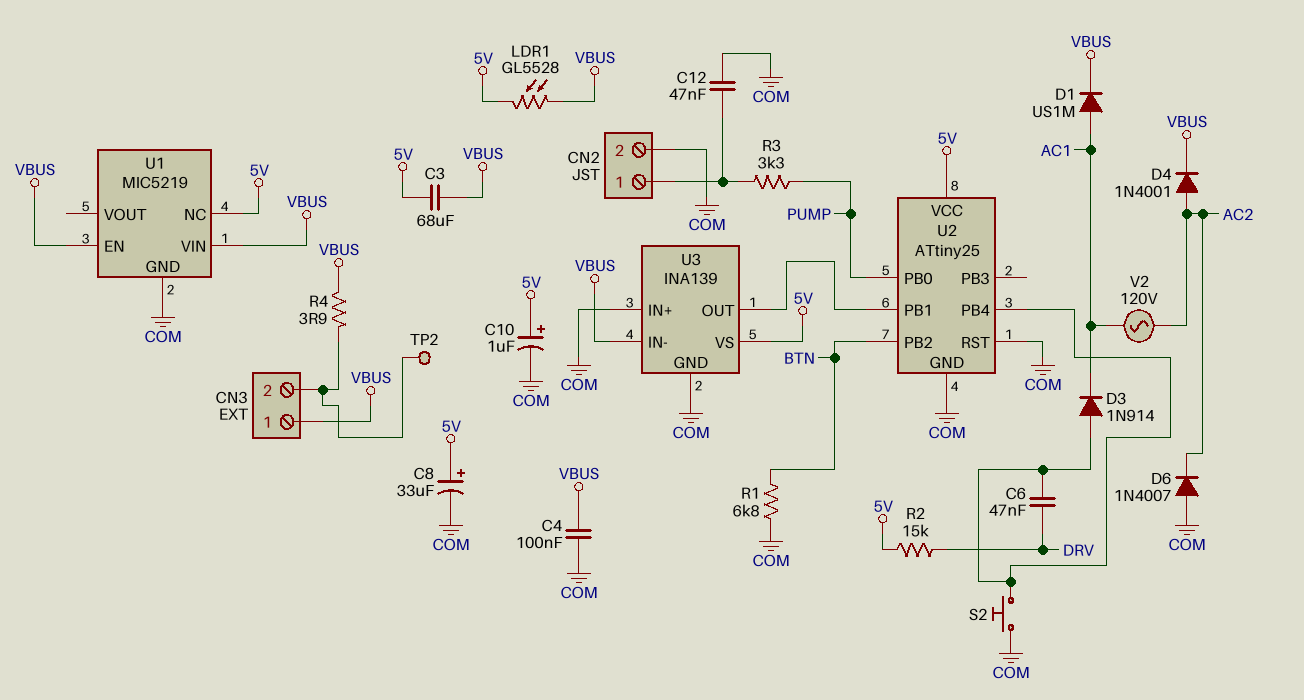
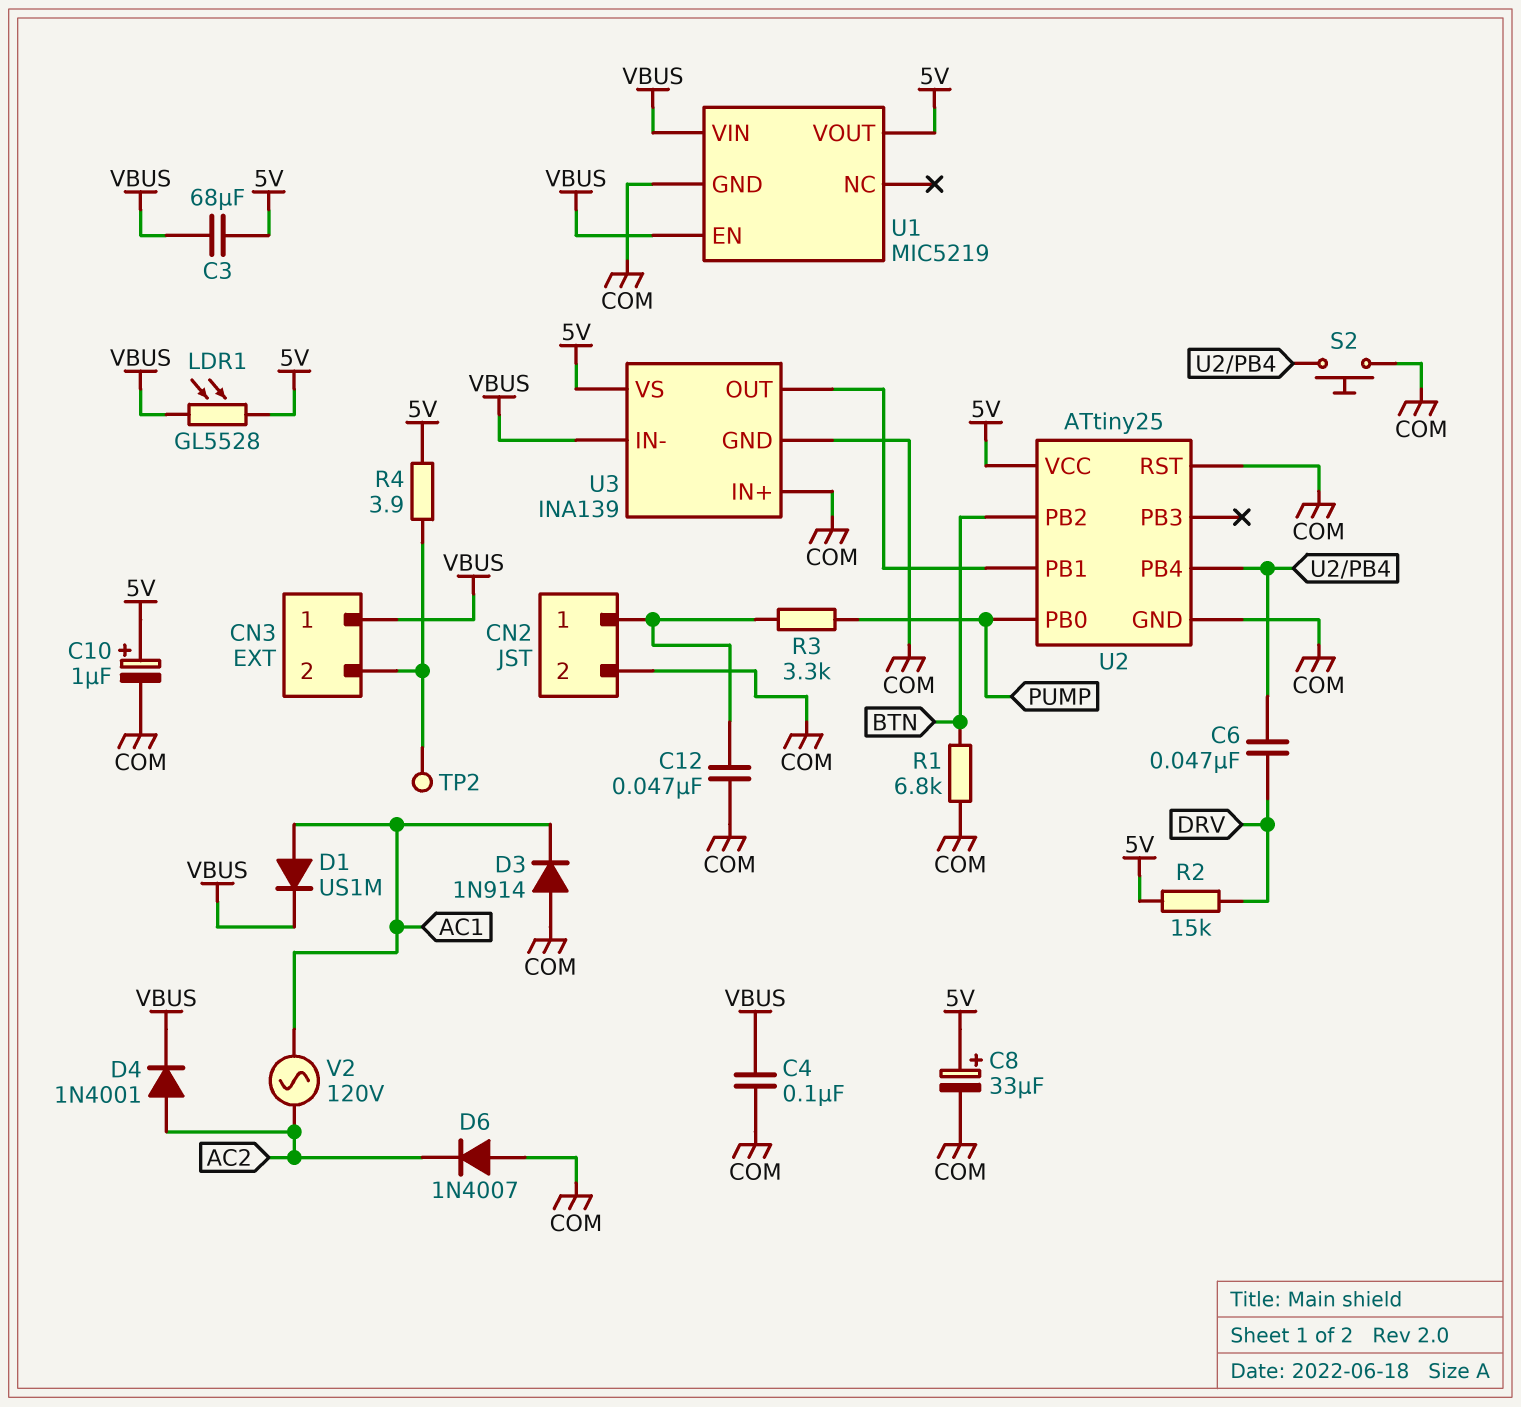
D3: diode 1N914 (A U2/PB4, K AC1) -> diode 1N914 (A COM, K AC1)
R4: 3.9 (CN3/2, VBUS) -> 3.9 (5V, CN3/2)
U1 pin NC: 5V -> none
U1 pin VOUT: none -> 5V

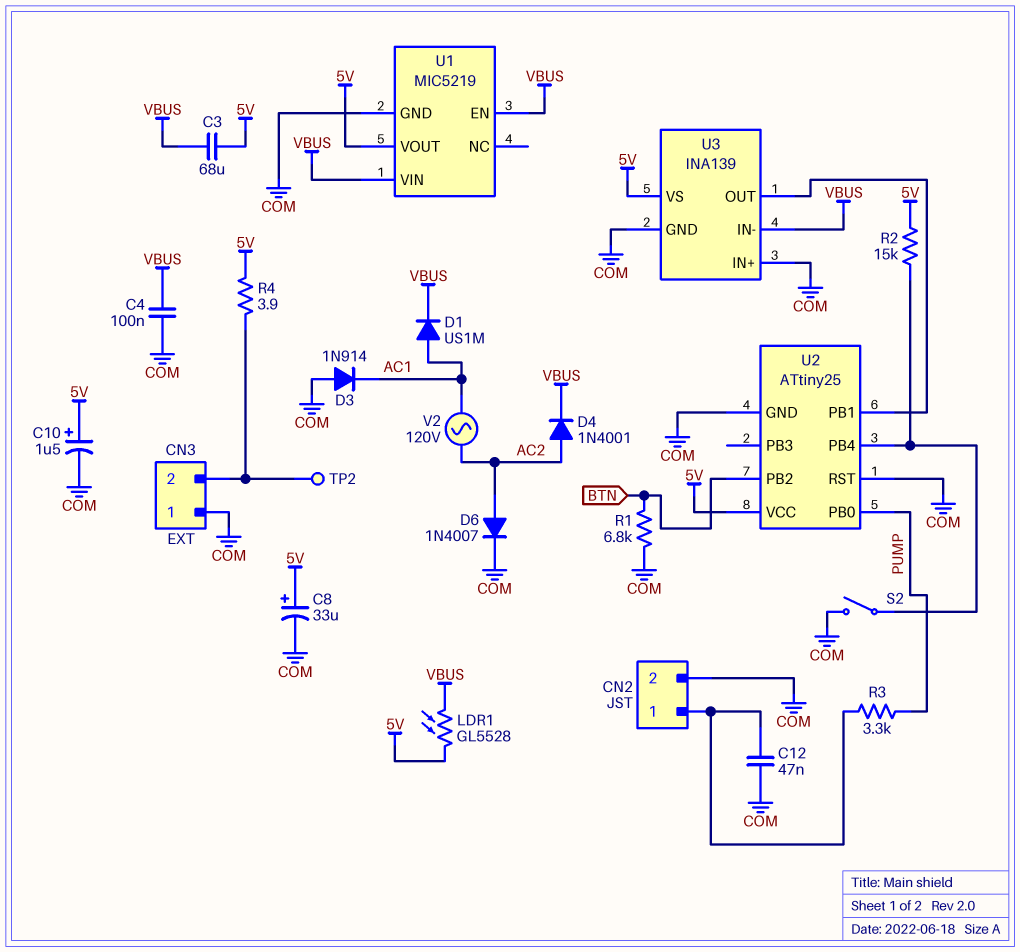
C6: 47nF (DRV, U2/PB4) -> none
C10: 1uF (plus 5V, minus COM) -> 1.5uF (plus 5V, minus COM)
CN3 pin 1: VBUS -> COM
D6: diode 1N4007 (A COM, K AC2) -> diode 1N4007 (A AC2, K COM)
R2: 15k (5V, DRV) -> 15k (5V, U2/PB4)
S2: button (COM, U2/PB4) -> switch (COM, U2/PB4)

